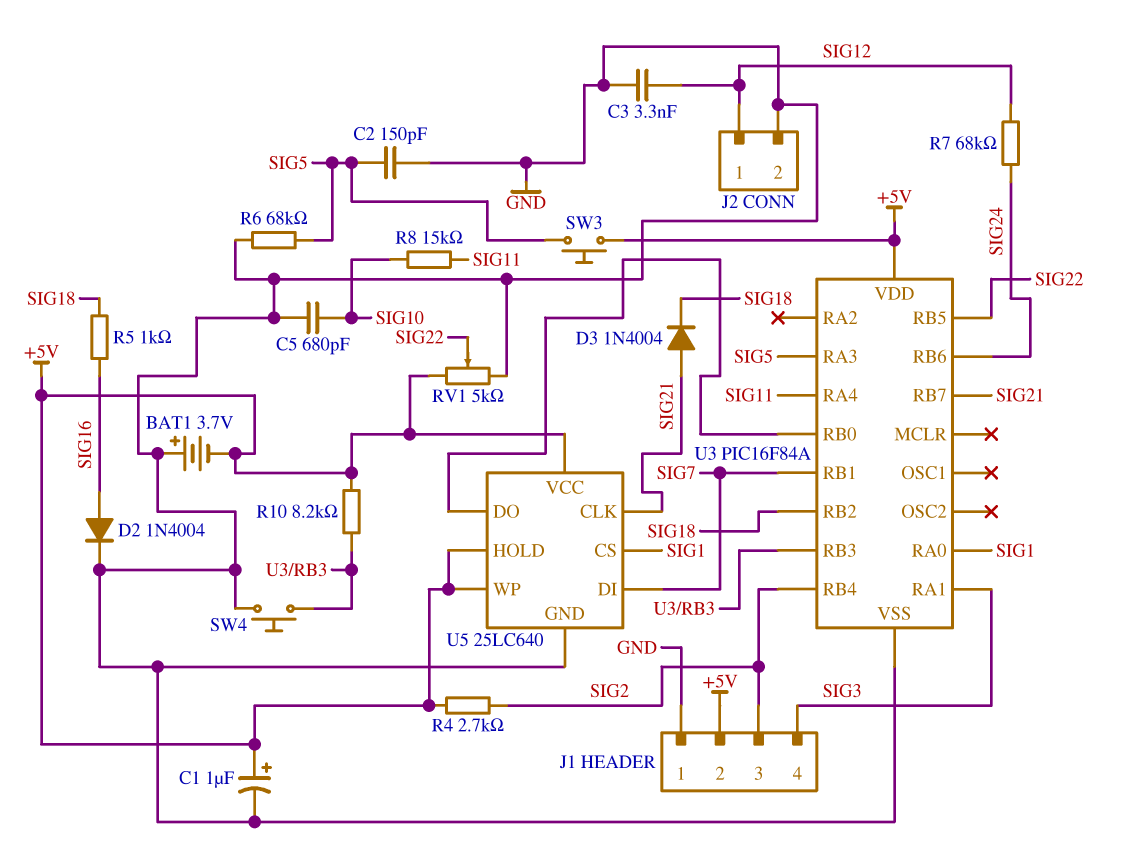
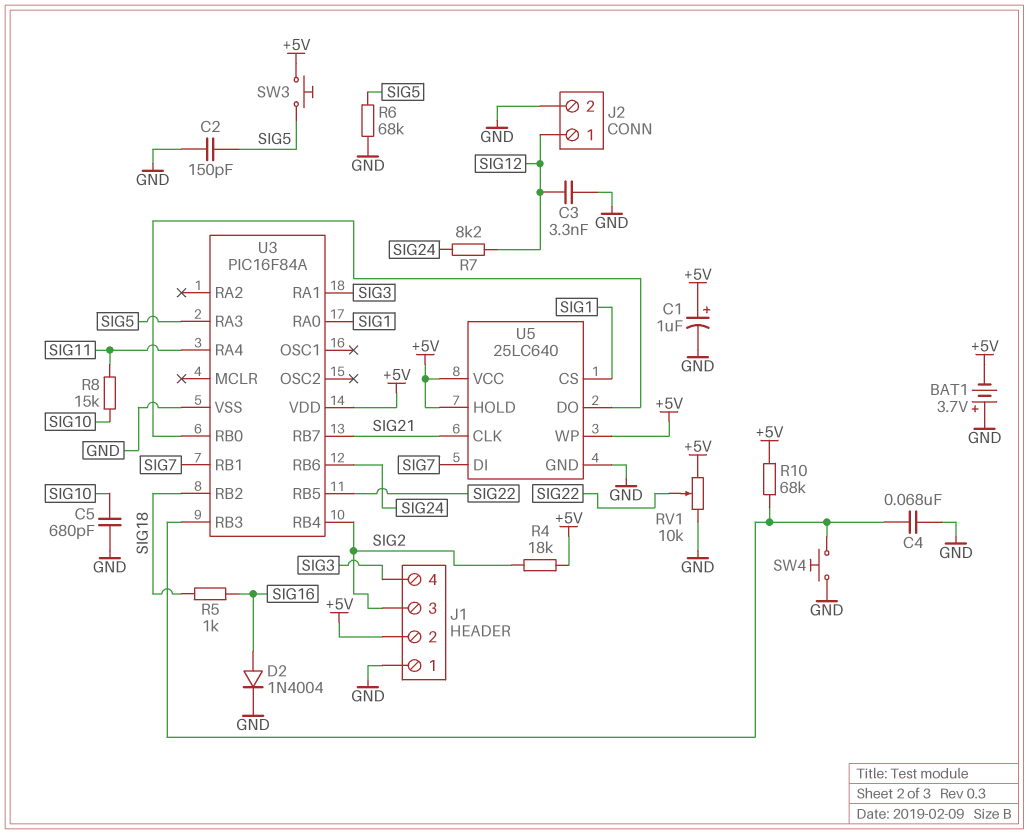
C4: none -> 68nF (GND, U3/RB3)
D3: diode 1N4004 (A SIG21, K SIG18) -> none
R4: 2.7k (+5V, SIG2) -> 18k (+5V, SIG2)
R7: 68k (SIG12, SIG24) -> 8.2k (SIG12, SIG24)
R10: 8.2k (+5V, U3/RB3) -> 68k (+5V, U3/RB3)
RV1: 5k (+5V, GND, wiper SIG22) -> 10k (+5V, GND, wiper SIG22)

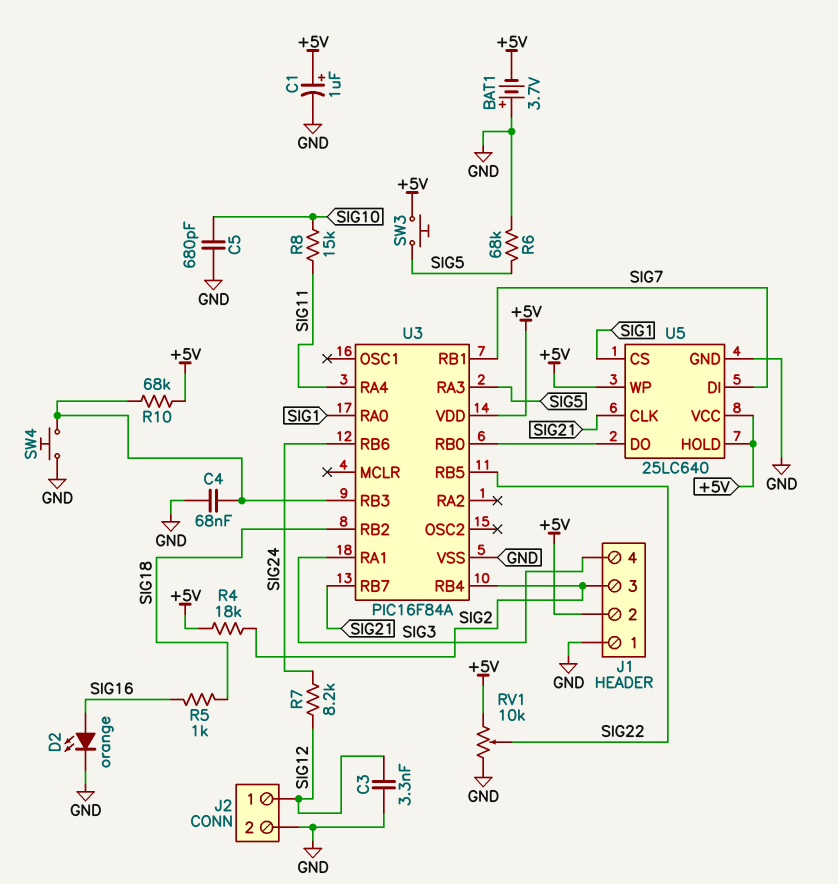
C2: 150pF (GND, SIG5) -> none
D2: diode 1N4004 (A SIG16, K GND) -> LED orange (A SIG16, K GND)

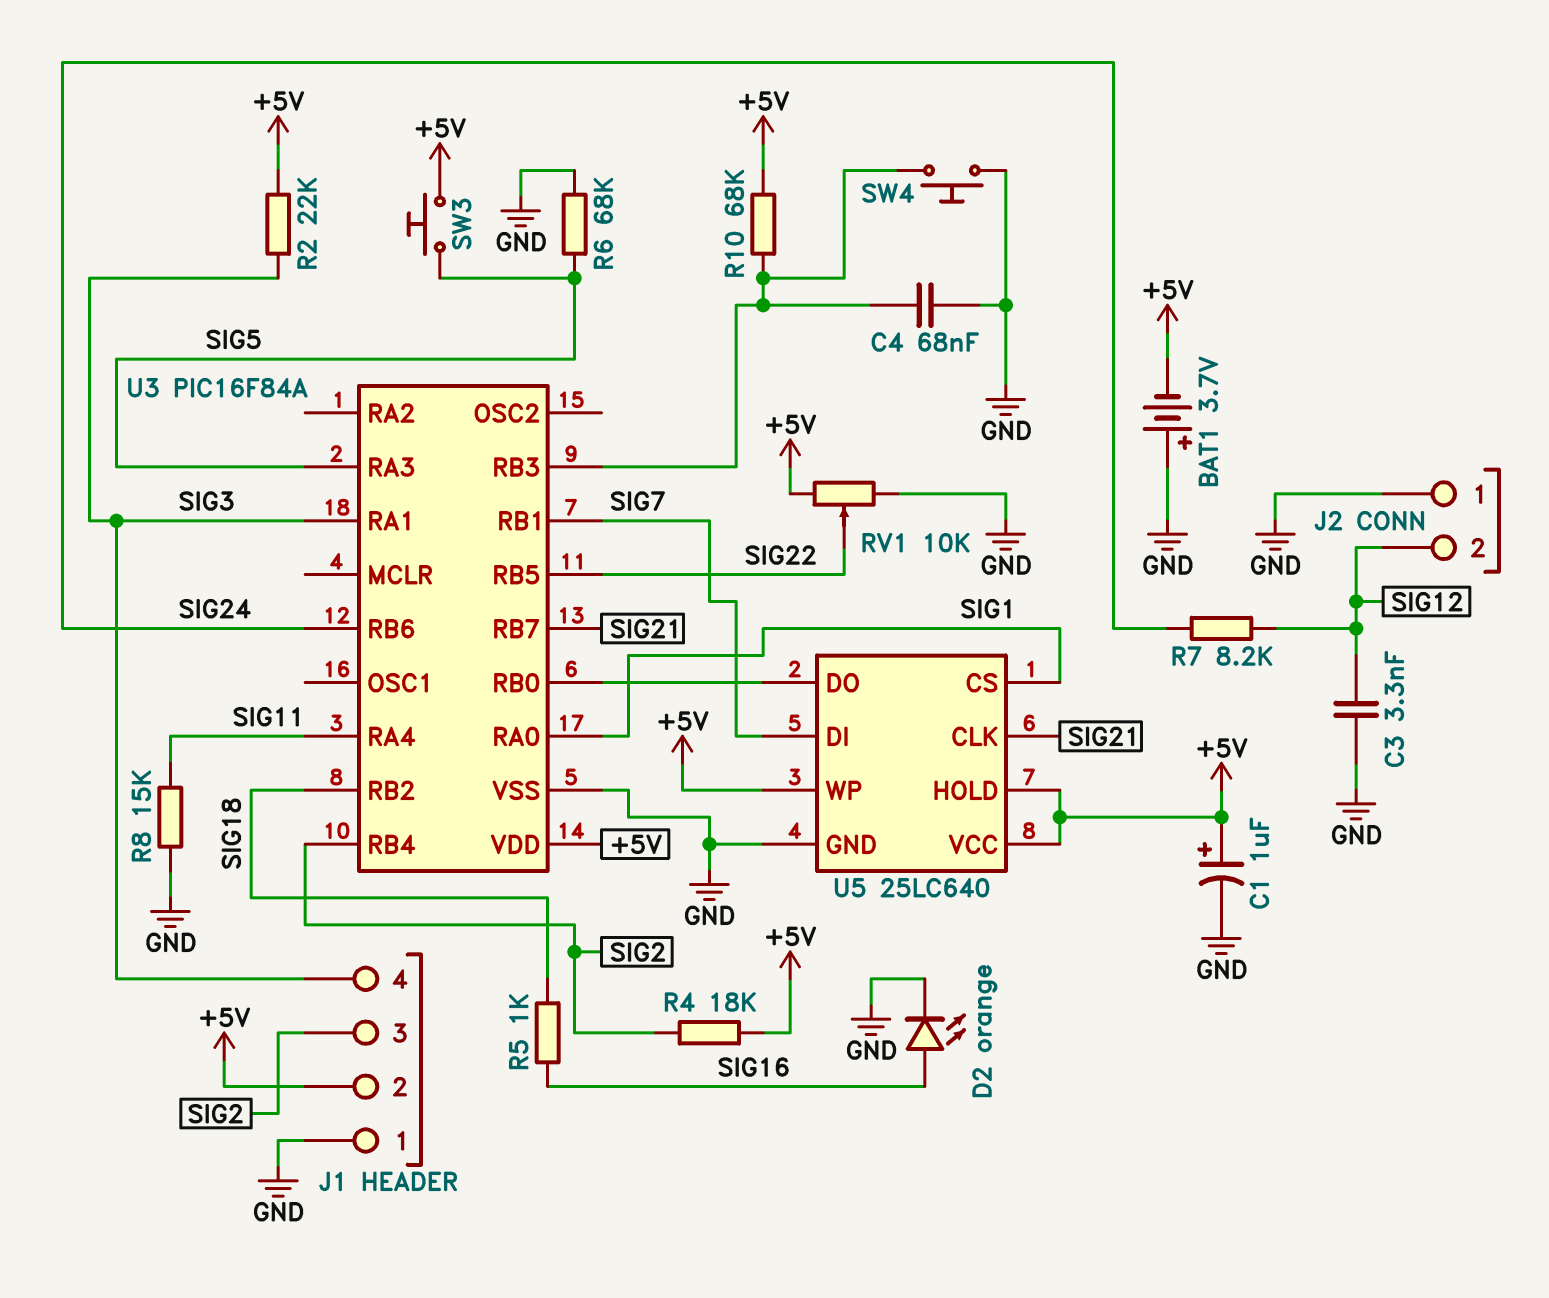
C5: 680pF (GND, SIG10) -> none
J2 pin 1: SIG12 -> GND
J2 pin 2: GND -> SIG12
R2: none -> 22k (+5V, SIG3)
R8: 15k (SIG10, SIG11) -> 15k (GND, SIG11)

